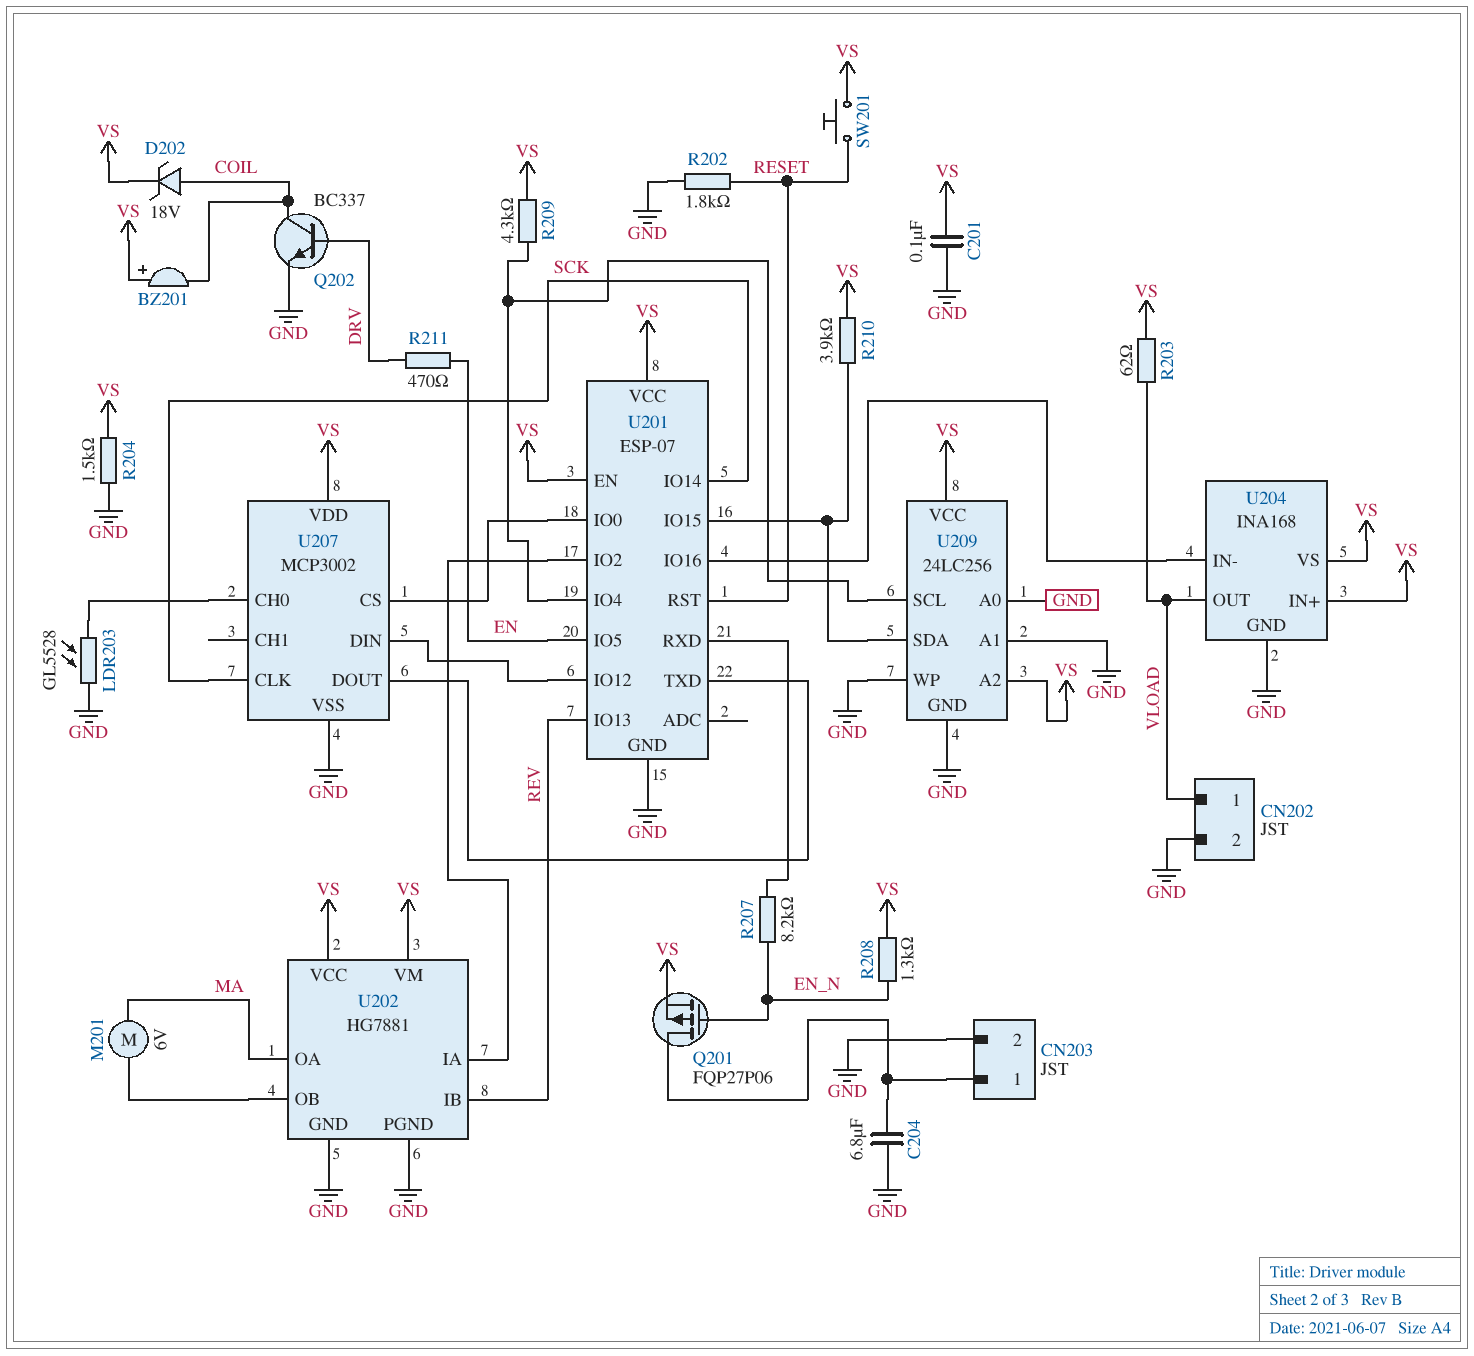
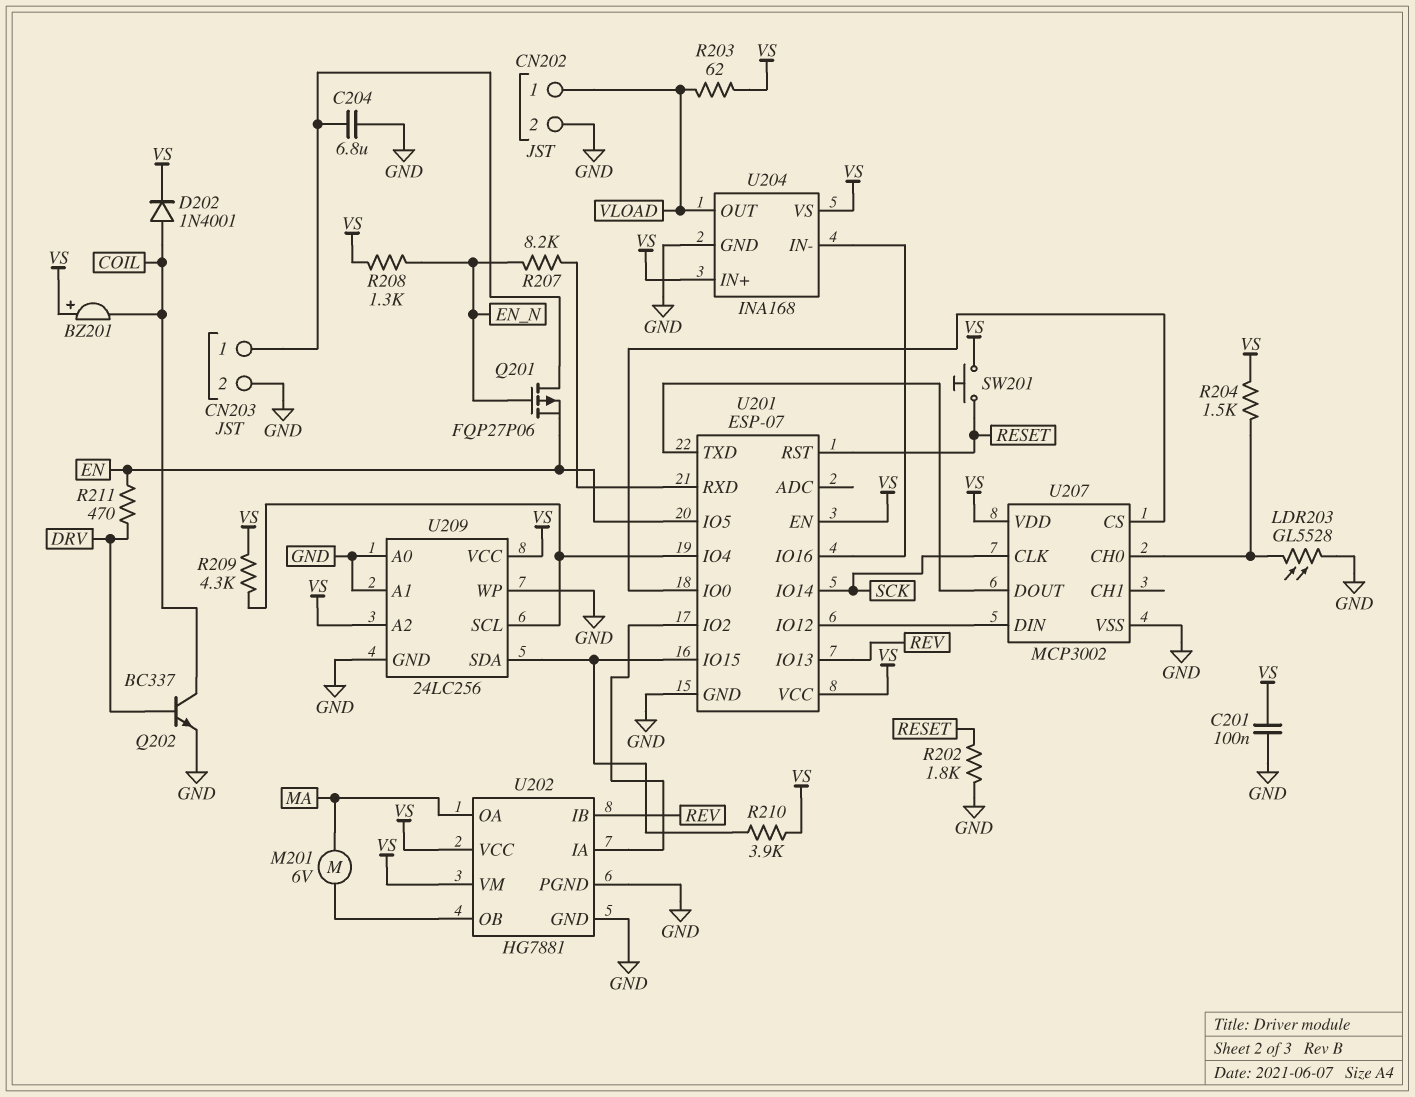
D202: zener 18V (A COIL, K VS) -> diode 1N4001 (A COIL, K VS)
Q201: PMOS FQP27P06 (G EN_N, D CN203/1, S VS) -> PMOS FQP27P06 (G EN_N, D CN203/1, S EN)
R204: 1.5k (GND, VS) -> 1.5k (U207/CH0, VS)

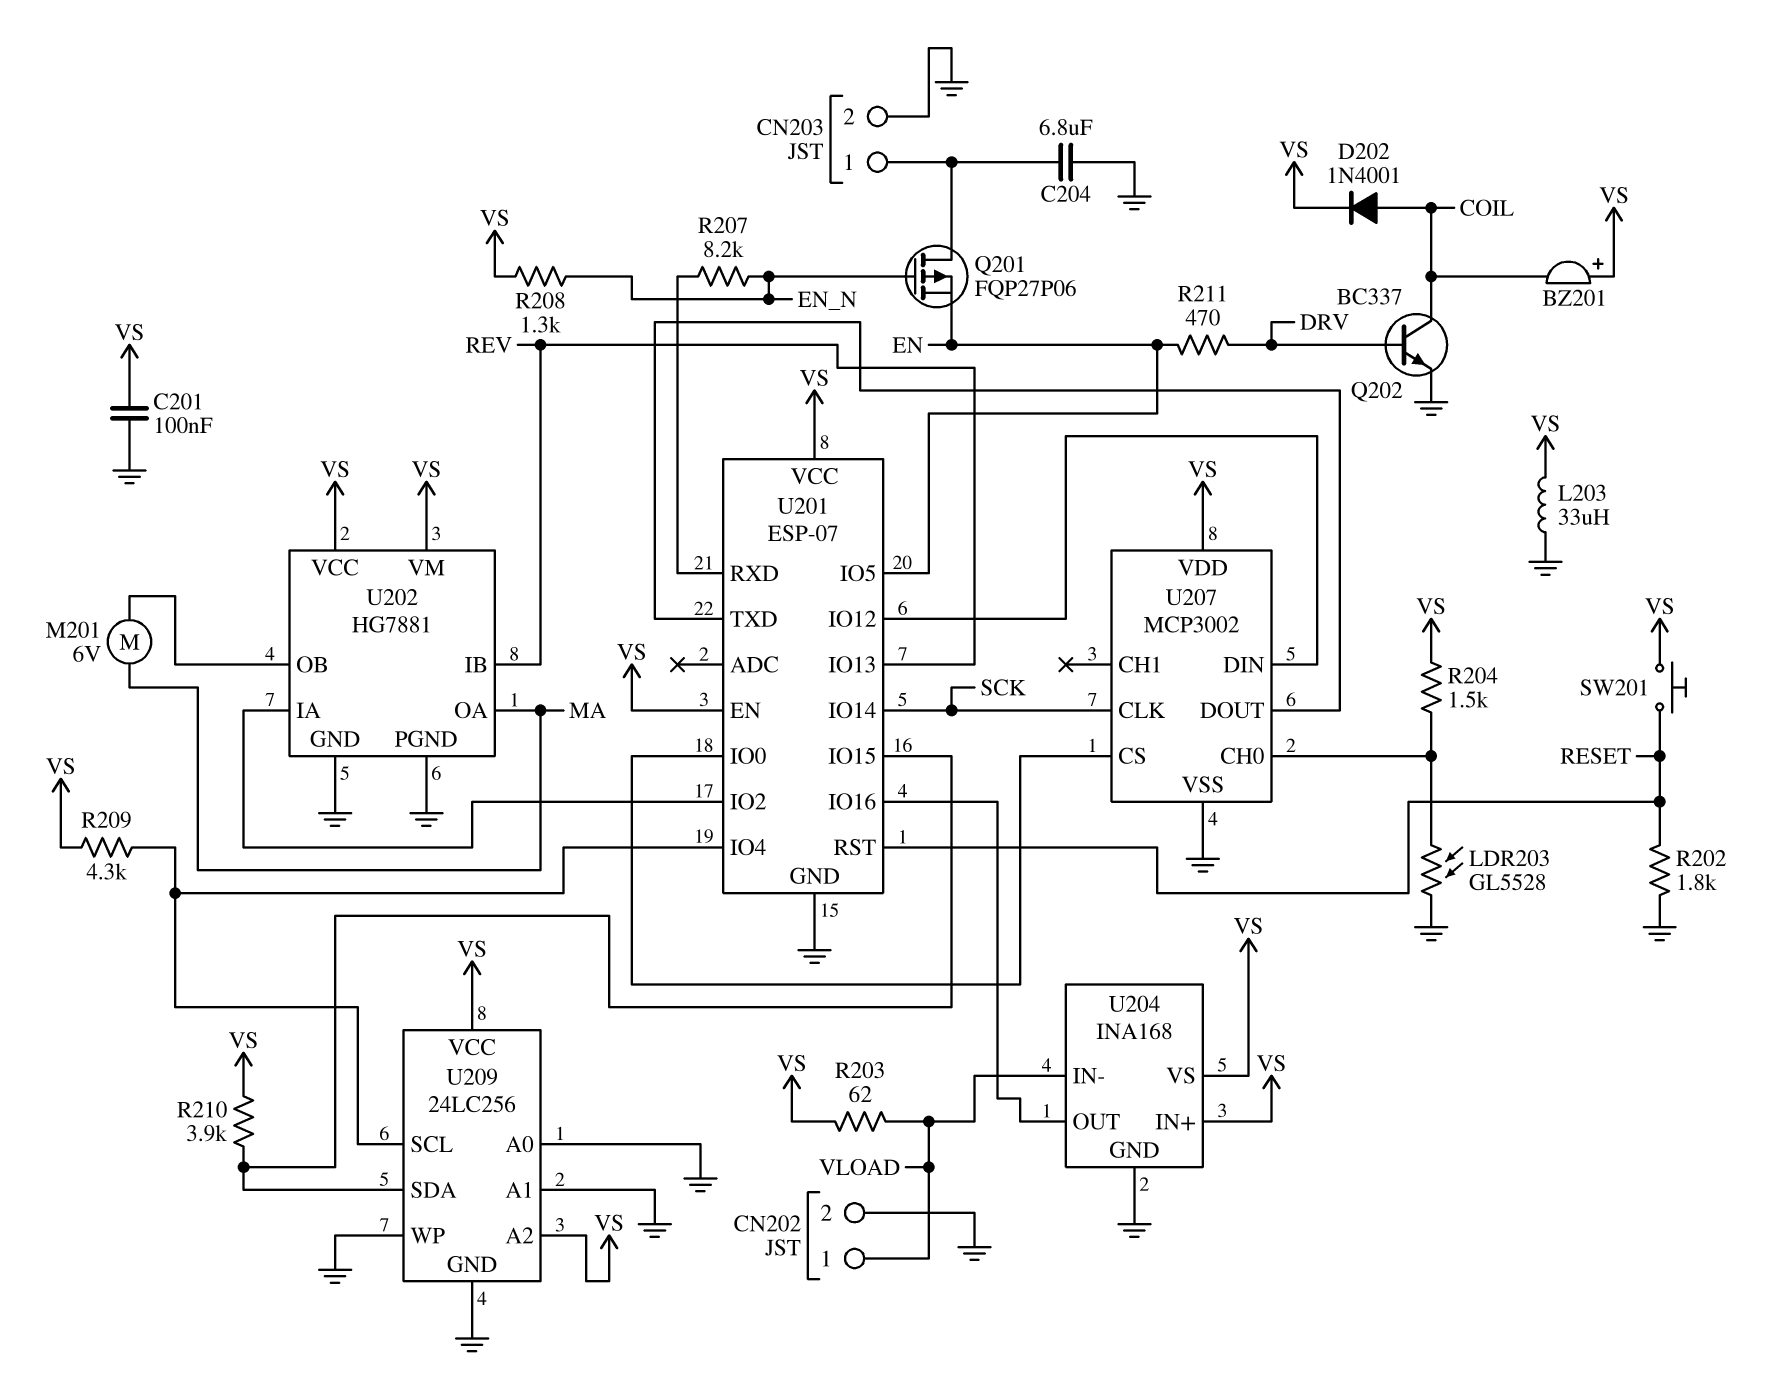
L203: none -> 33uH (GND, VS)
U204 pin IN-: U201/IO16 -> VLOAD
U204 pin OUT: VLOAD -> U201/IO16

